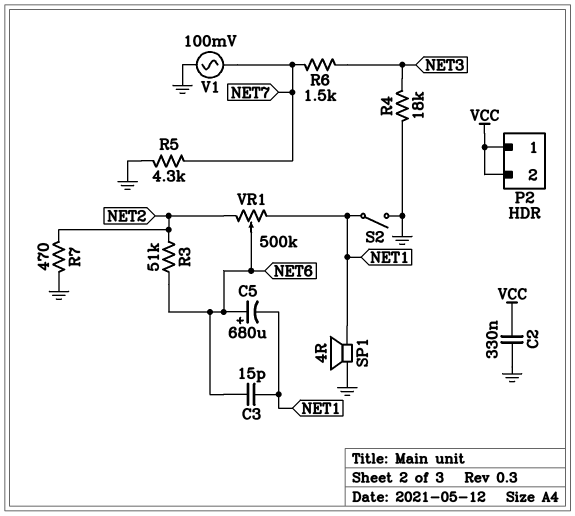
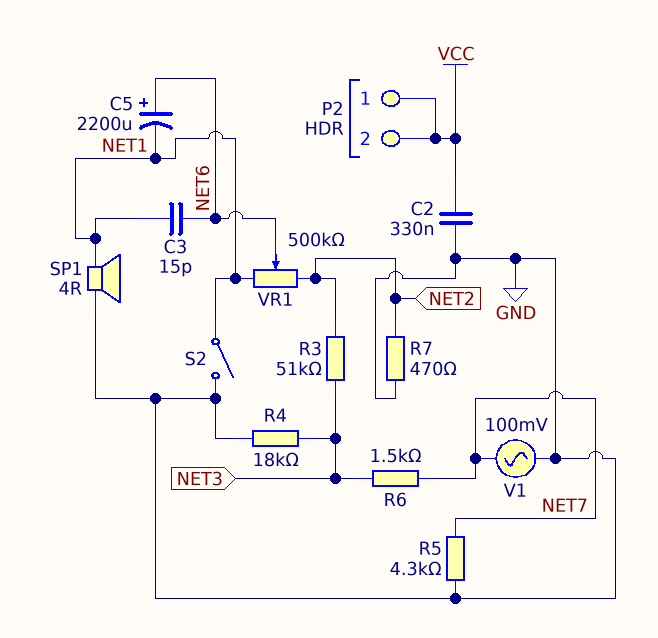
C5: 680uF (plus NET6, minus NET1) -> 2200uF (plus NET6, minus NET1)
R3: 51k (NET2, NET6) -> 51k (NET2, NET3)

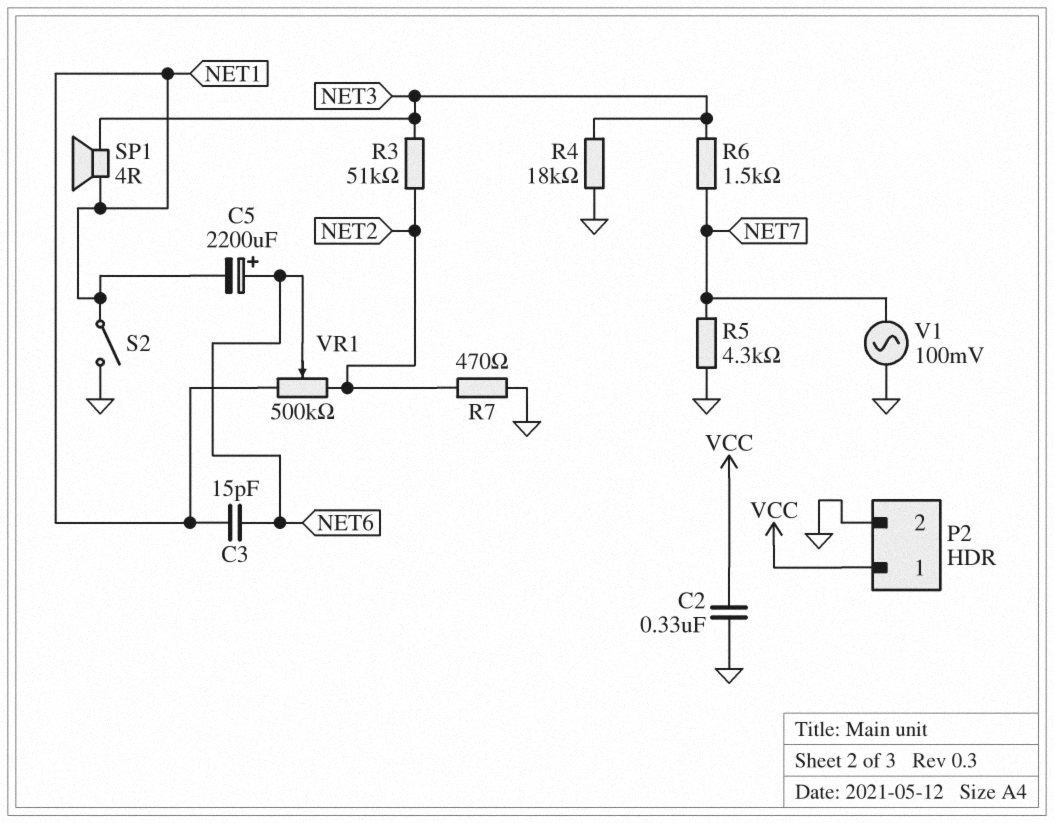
P2 pin 2: VCC -> GND
SP1: speaker 4R (GND, NET1) -> speaker 4R (NET1, NET3)

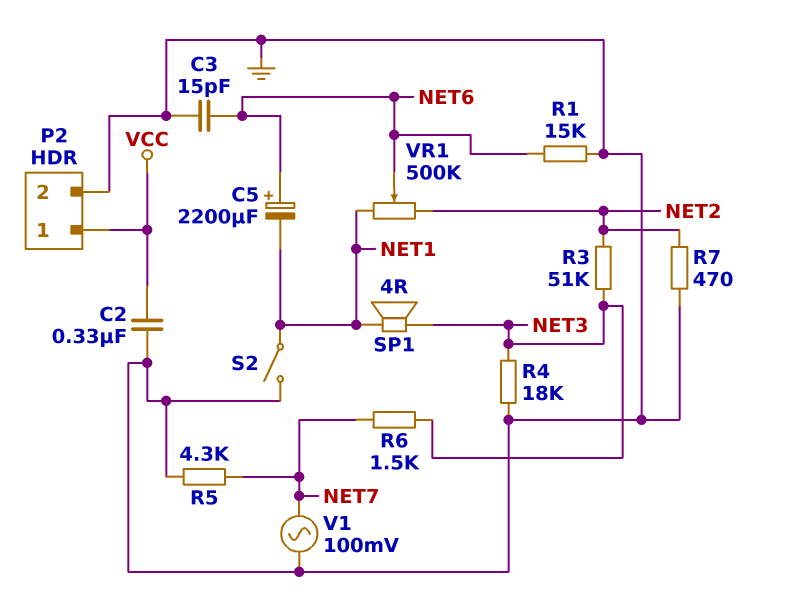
C3: 15pF (NET1, NET6) -> 15pF (GND, NET6)
R1: none -> 15k (GND, NET6)

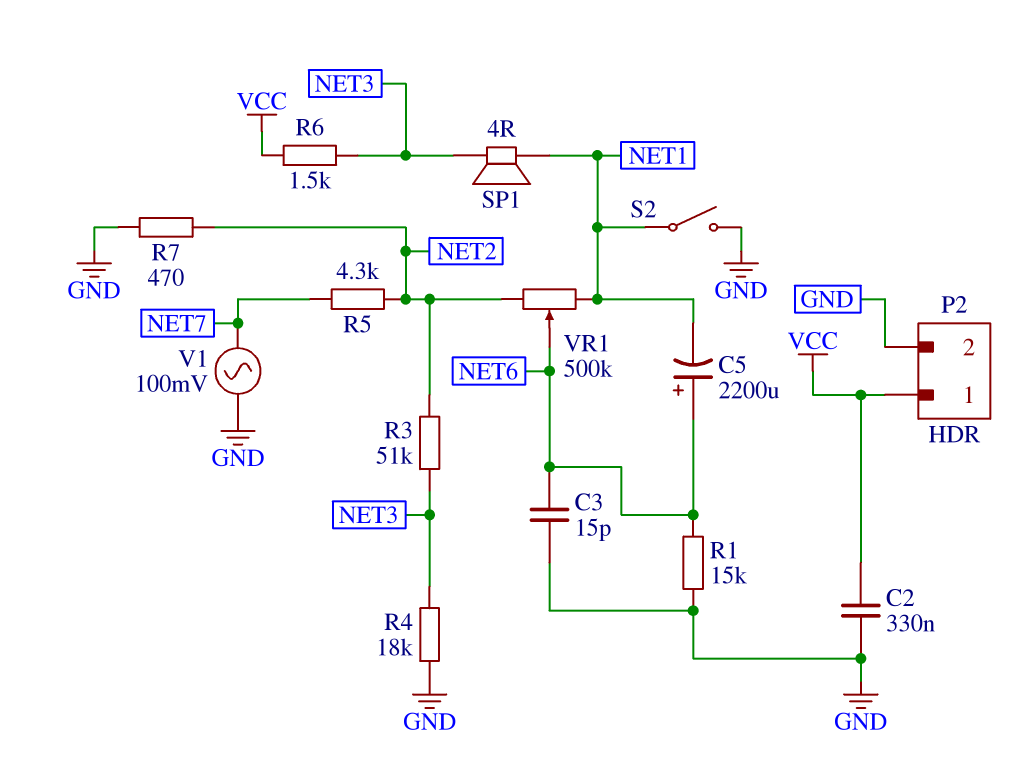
R5: 4.3k (GND, NET7) -> 4.3k (NET2, NET7)
R6: 1.5k (NET3, NET7) -> 1.5k (NET3, VCC)

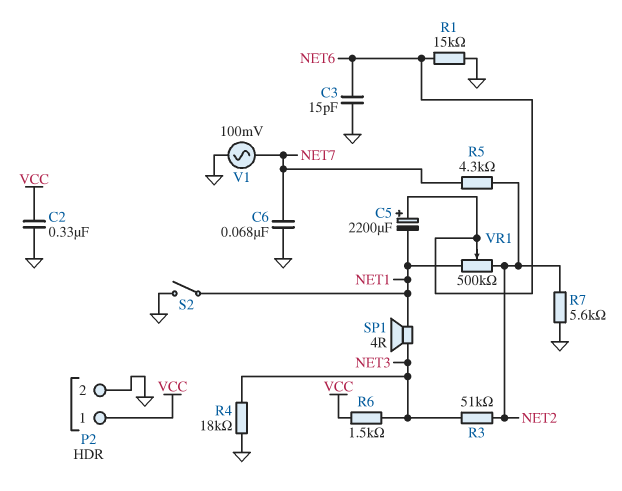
C6: none -> 68nF (GND, NET7)
R7: 470 (GND, NET2) -> 5.6k (GND, NET2)

